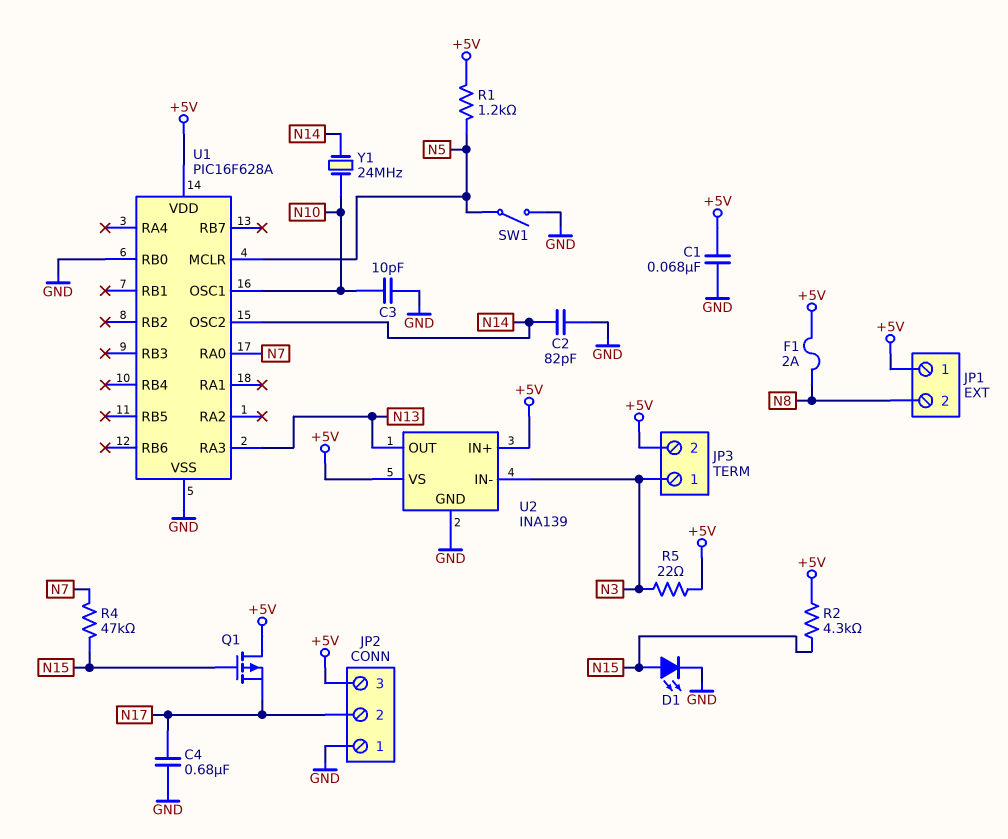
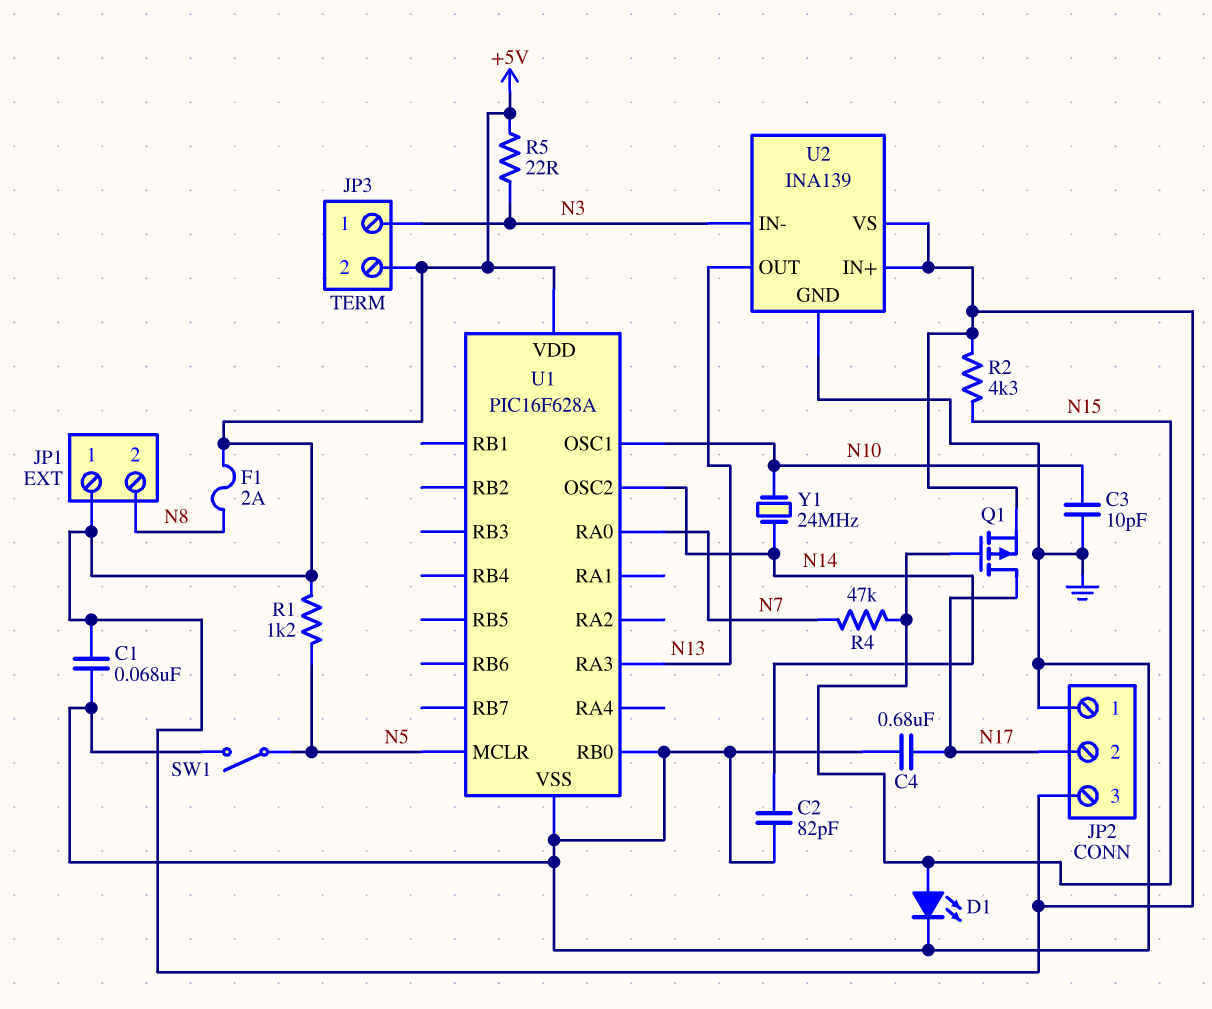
Q1: PMOS (G N15, D +5V, S N17) -> PMOS (G N15, D N17, S +5V)

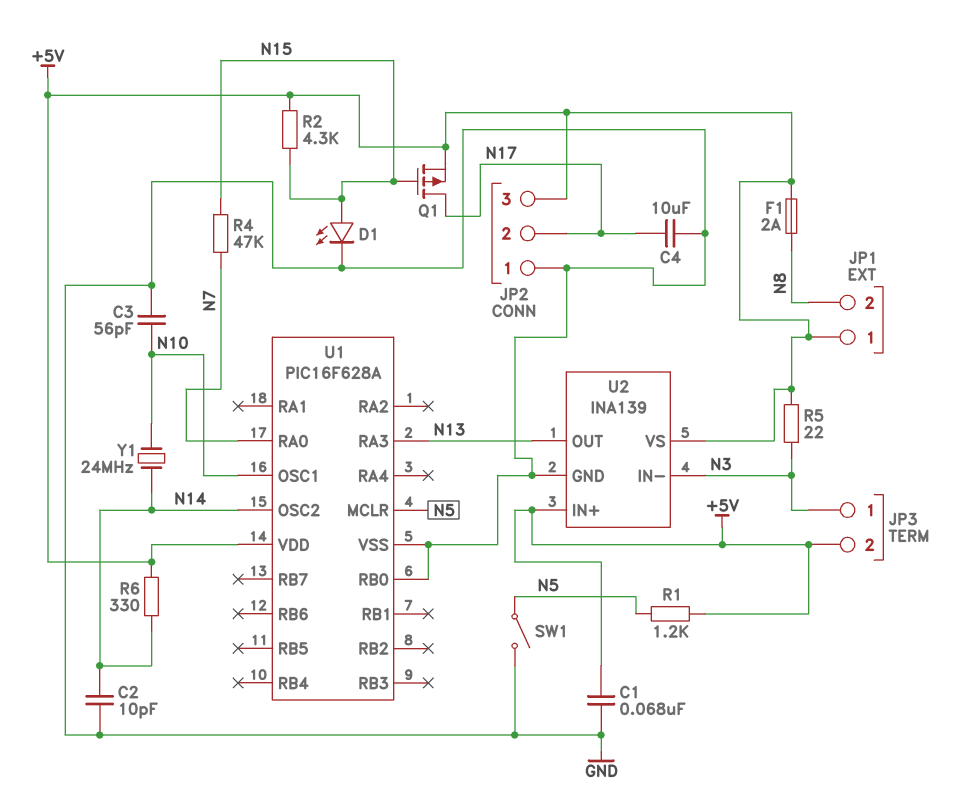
C2: 82pF (GND, N14) -> 10pF (GND, N14)
C3: 10pF (GND, N10) -> 56pF (GND, N10)
C4: 680nF (GND, N17) -> 10uF (GND, N17)
R6: none -> 330 (+5V, N14)

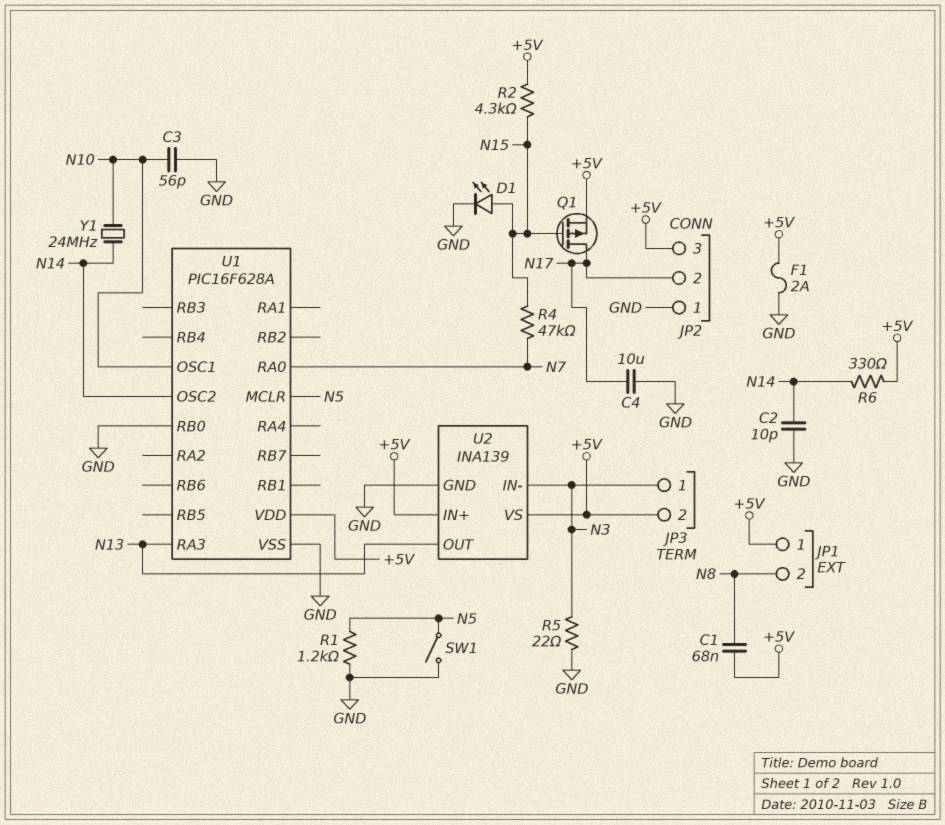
C1: 68nF (+5V, GND) -> 68nF (+5V, N8)
F1: 2A (+5V, N8) -> 2A (+5V, GND)
R1: 1.2k (+5V, N5) -> 1.2k (GND, N5)
R5: 22 (+5V, N3) -> 22 (GND, N3)

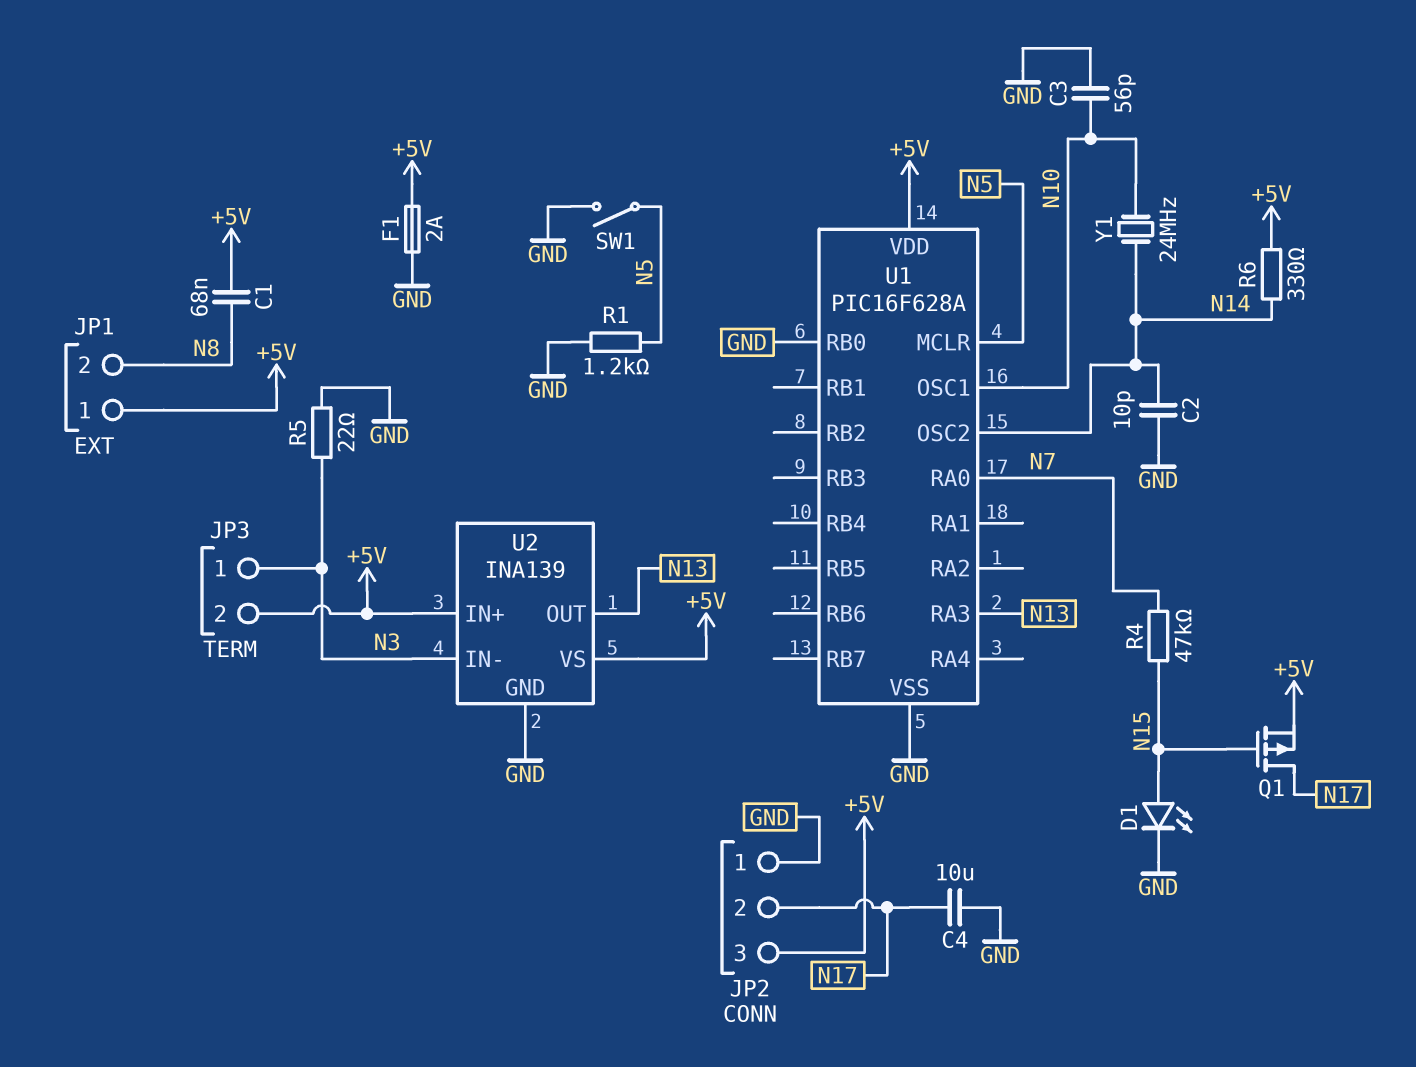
R2: 4.3k (+5V, N15) -> none

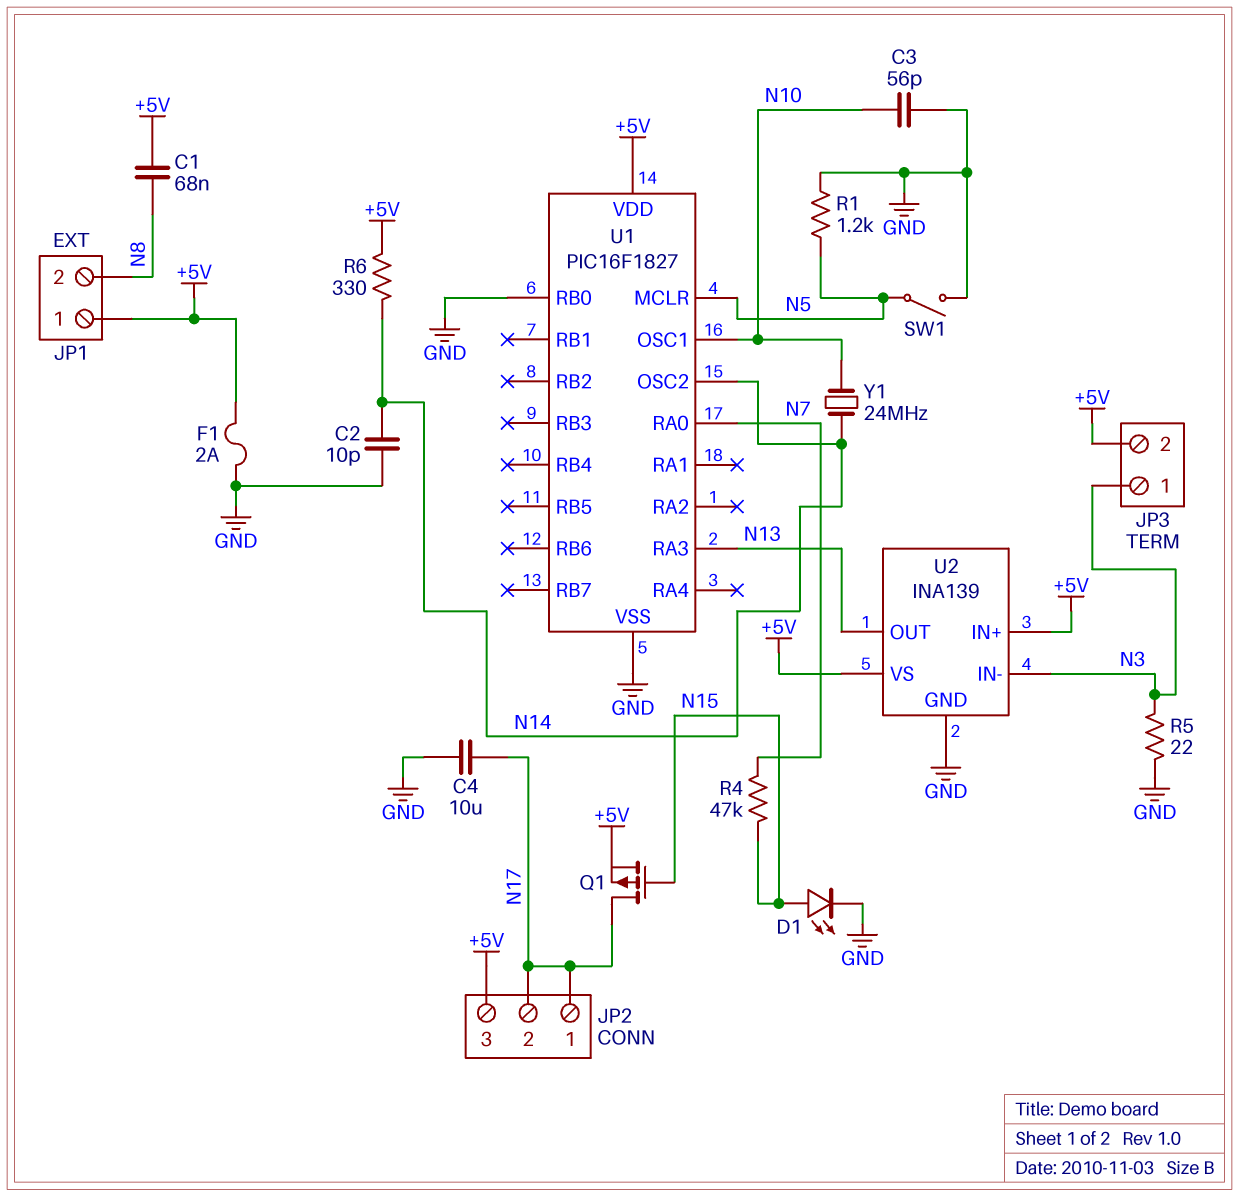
JP2 pin 1: GND -> N17
U1: PIC16F628A -> PIC16F1827

